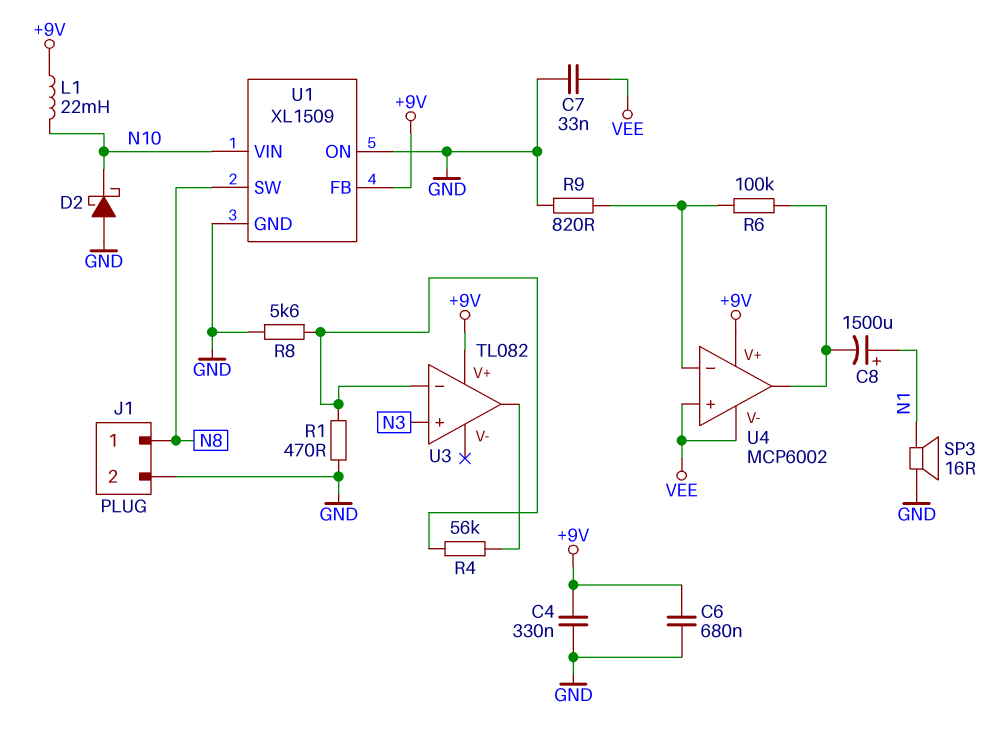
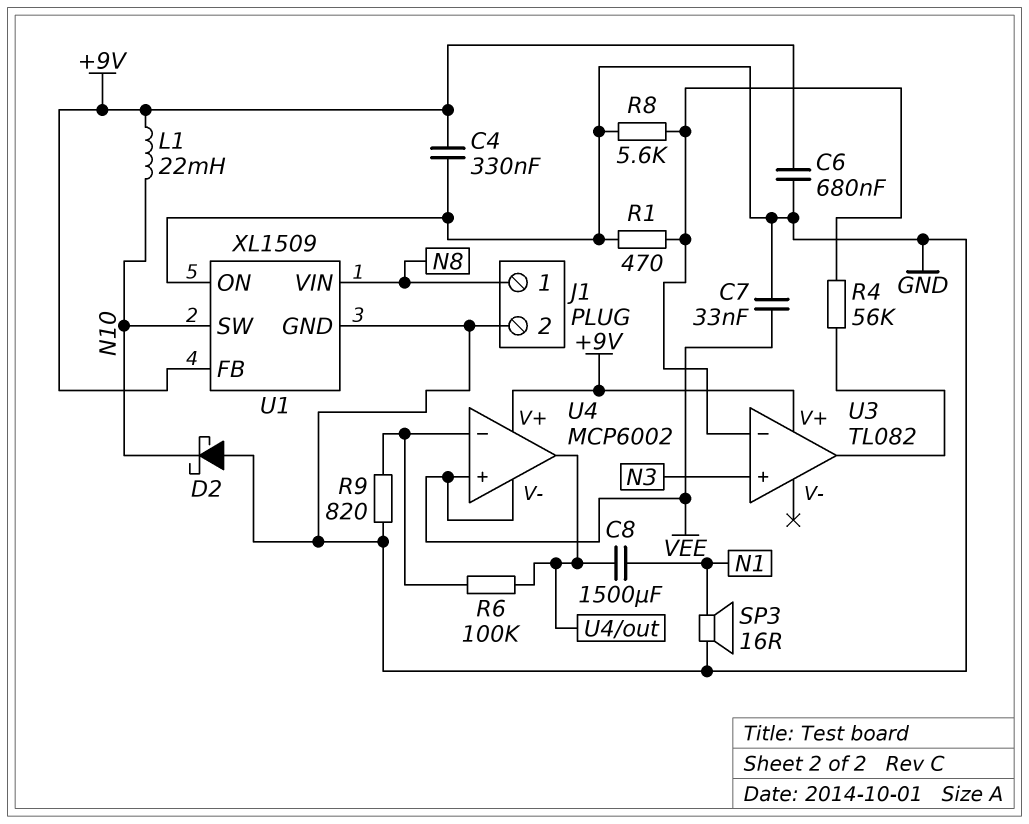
C8: 1500uF (plus N1, minus U4/out) -> 1500uF (N1, U4/out)
U1 pin SW: N8 -> N10
U1 pin VIN: N10 -> N8

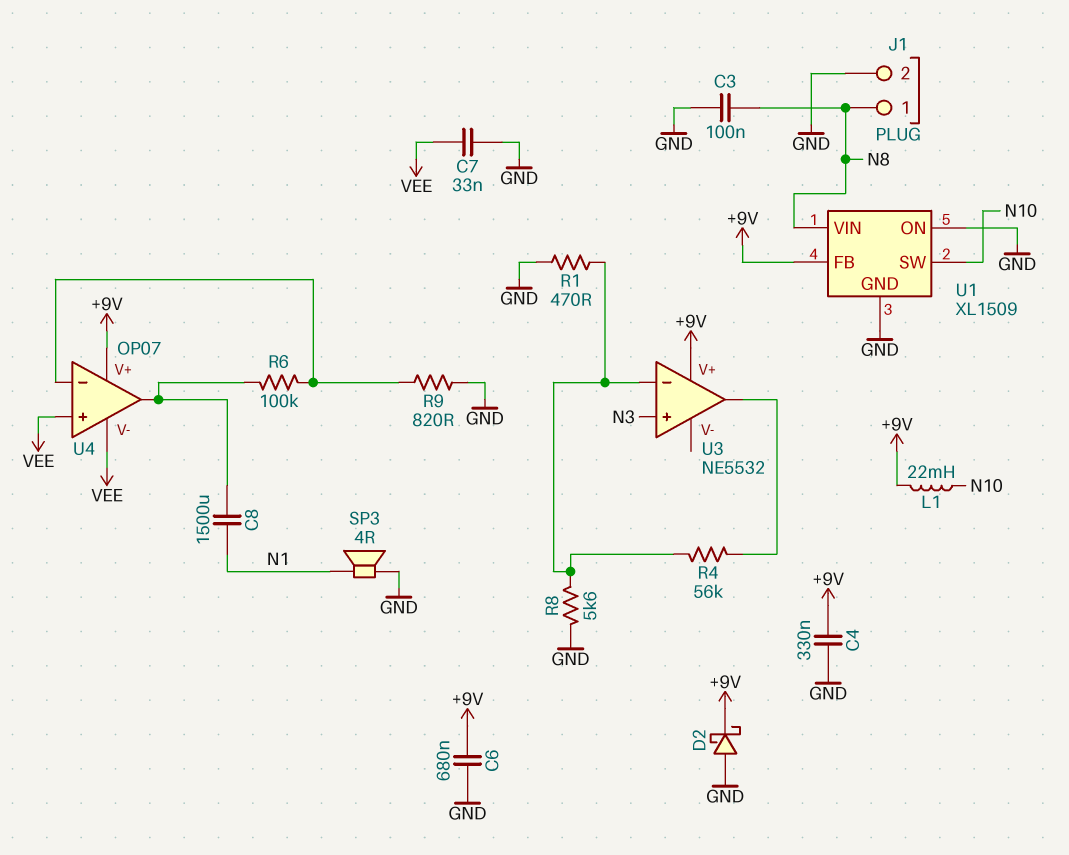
C3: none -> 100nF (GND, N8)
D2: schottky (A GND, K N10) -> schottky (A GND, K +9V)
SP3: speaker 16R (GND, N1) -> speaker 4R (GND, N1)
U3: TL082 -> NE5532
U4: MCP6002 -> OP07

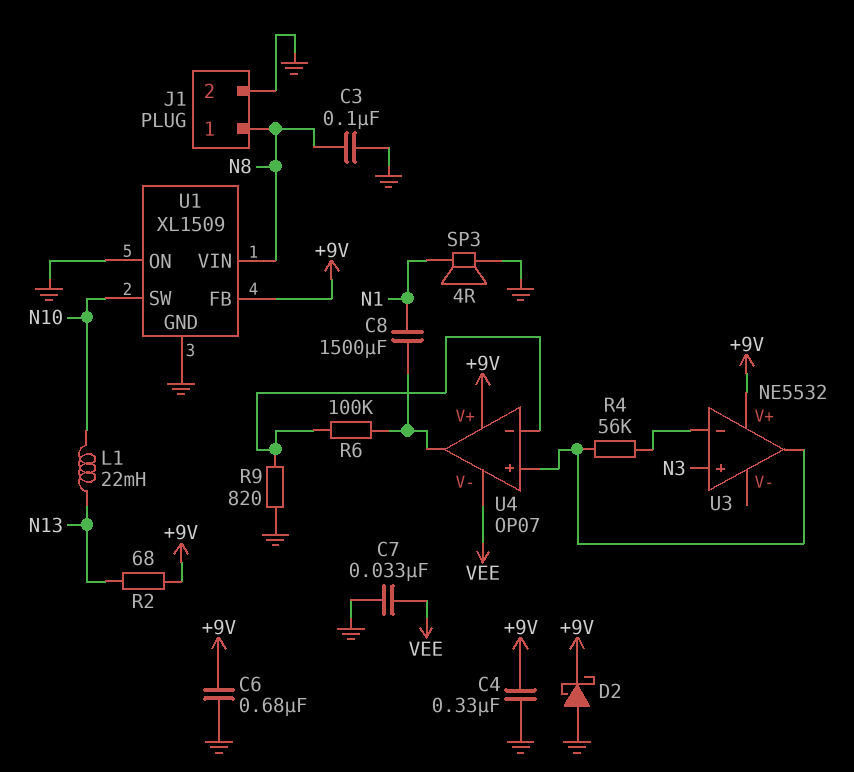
L1: 22mH (+9V, N10) -> 22mH (N10, N13)
R1: 470 (GND, U3/in-) -> none
R2: none -> 68 (+9V, N13)
R8: 5.6k (GND, U3/in-) -> none
U4 pin in+: VEE -> U3/out

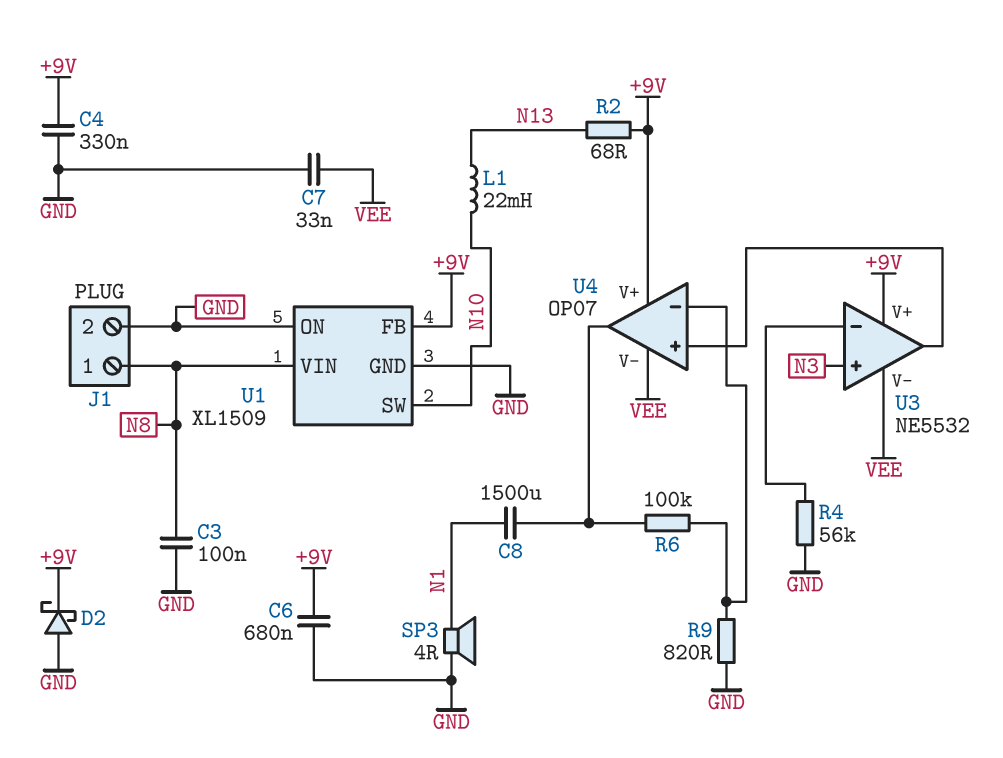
R4: 56k (U3/in-, U3/out) -> 56k (GND, U3/in-)
U3 pin V-: none -> VEE

